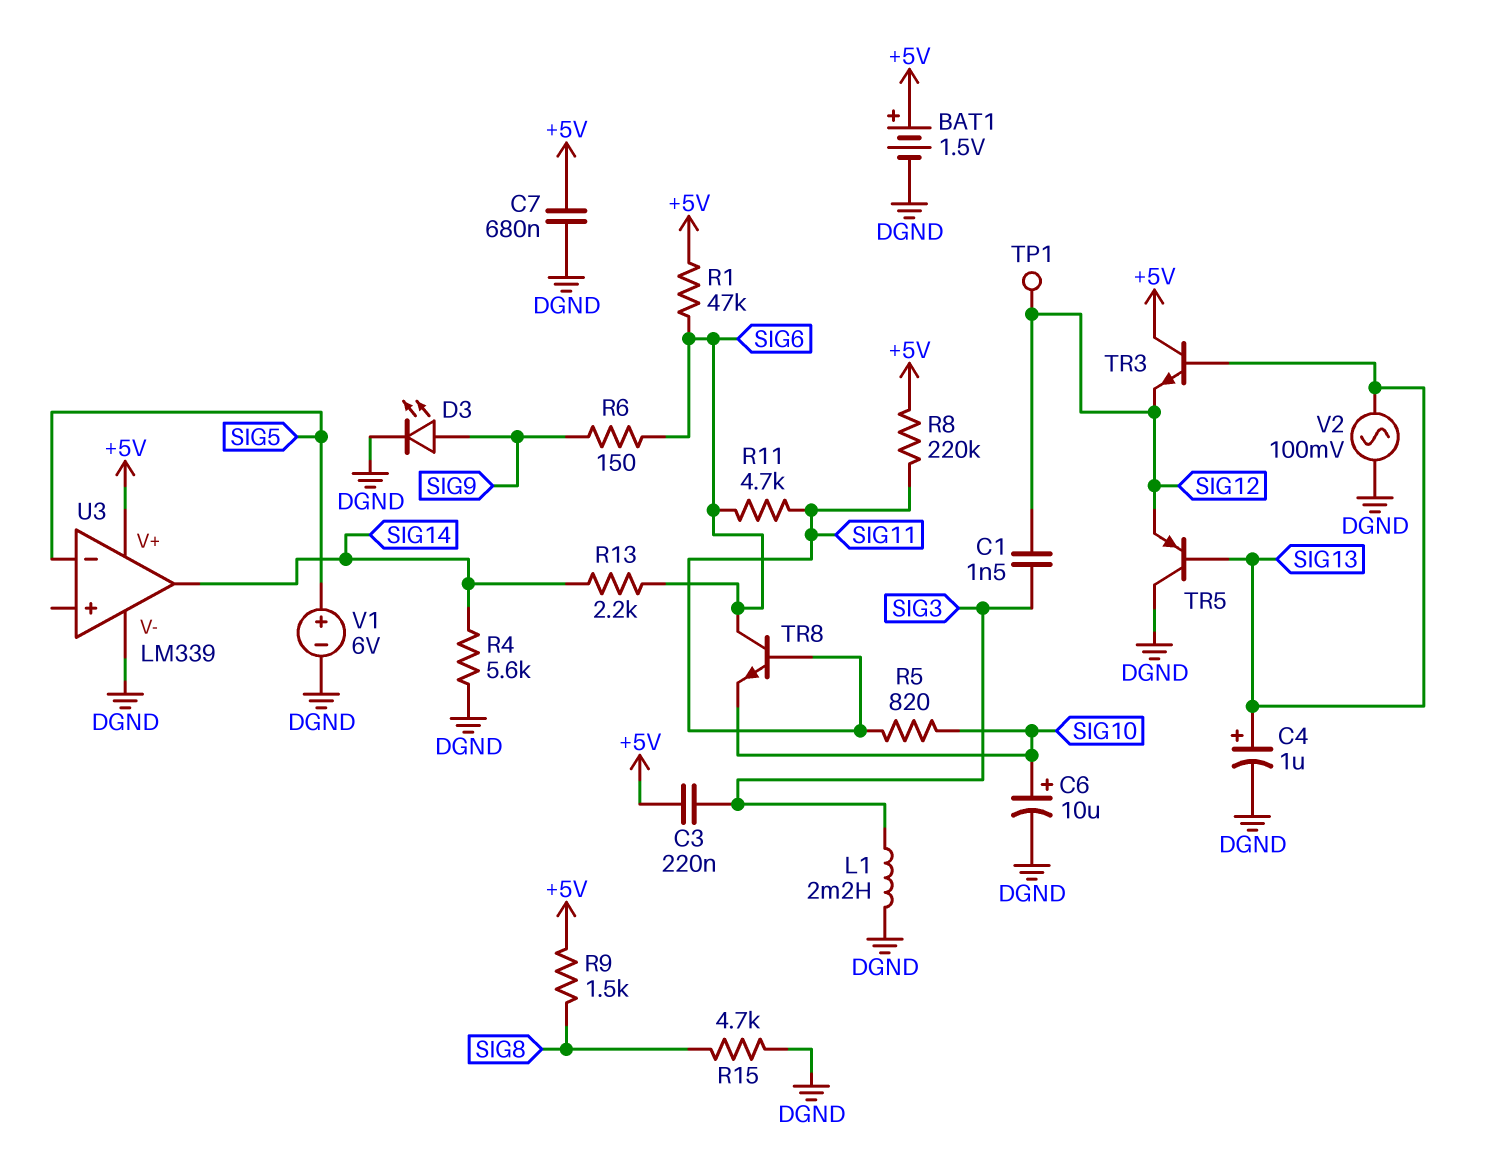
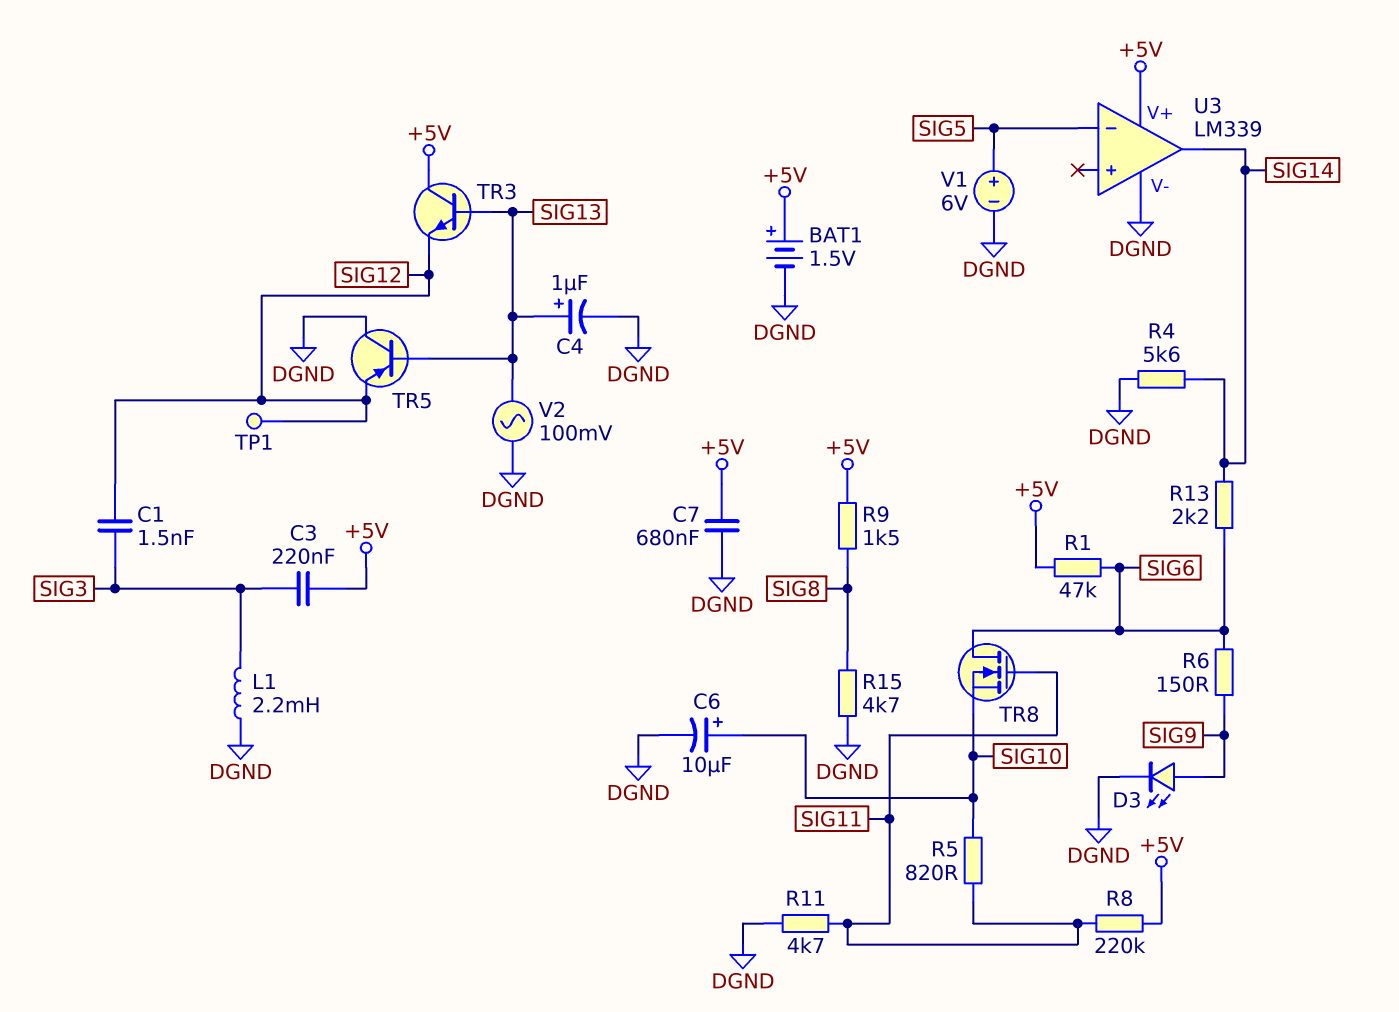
R11: 4.7k (SIG6, SIG11) -> 4.7k (DGND, SIG11)
TR8: NPN (B SIG11, C SIG6, E SIG10) -> NMOS (G SIG11, D SIG6, S SIG10)

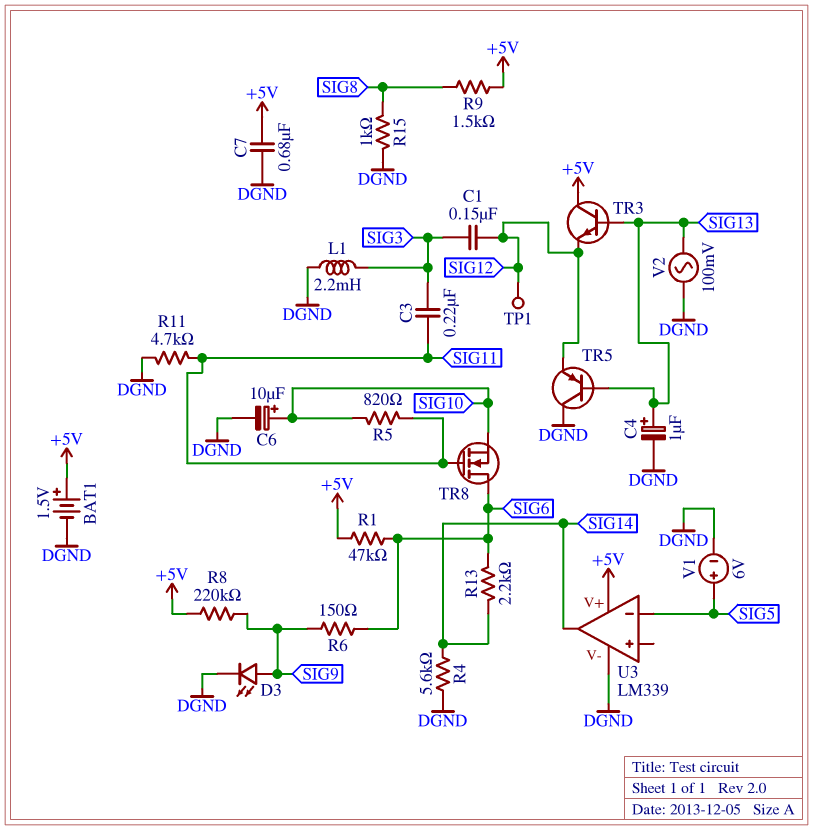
C1: 1.5nF (SIG3, SIG12) -> 150nF (SIG3, SIG12)
C3: 220nF (+5V, SIG3) -> 220nF (SIG3, SIG11)
R8: 220k (+5V, SIG11) -> 220k (+5V, SIG9)
R15: 4.7k (DGND, SIG8) -> 1k (DGND, SIG8)

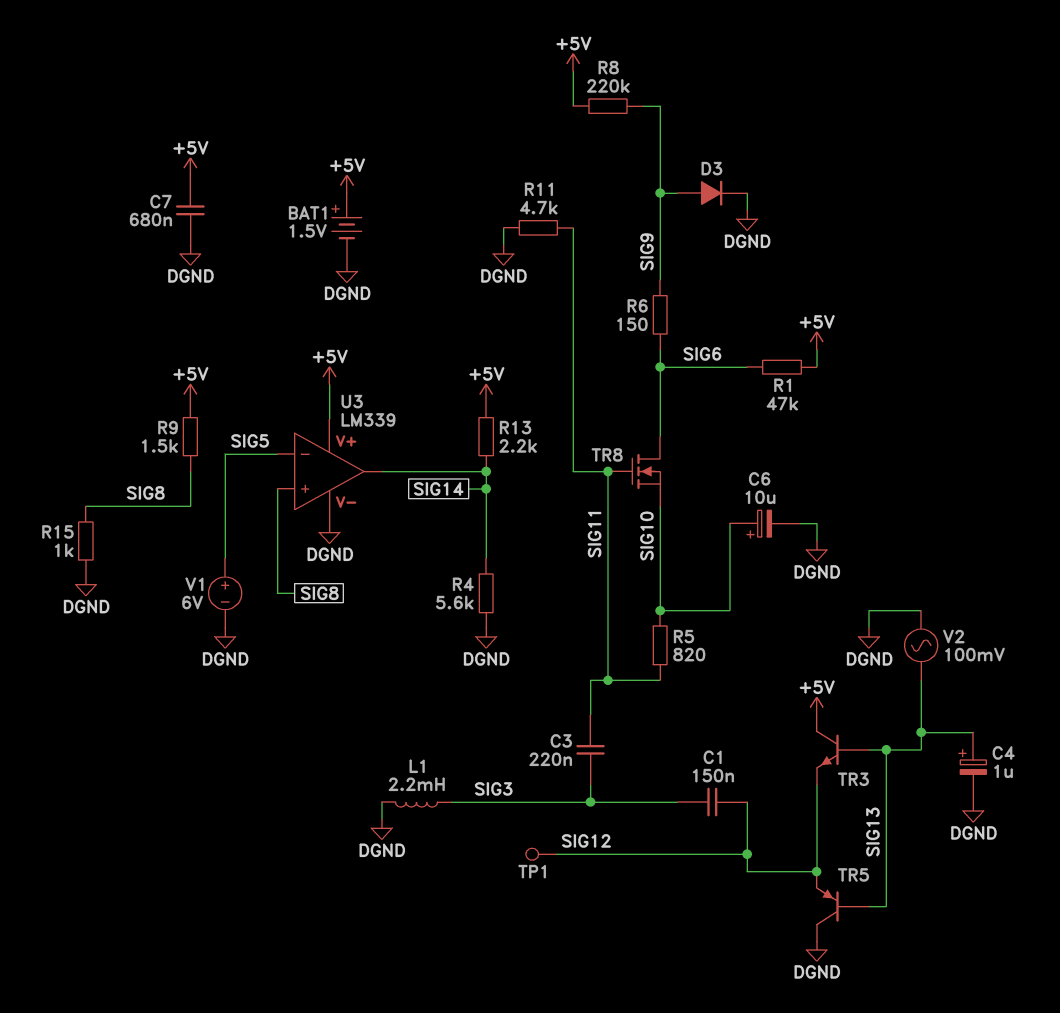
D3: LED (A SIG9, K DGND) -> diode (A SIG9, K DGND)
R13: 2.2k (SIG6, SIG14) -> 2.2k (+5V, SIG14)
U3 pin in+: none -> SIG8

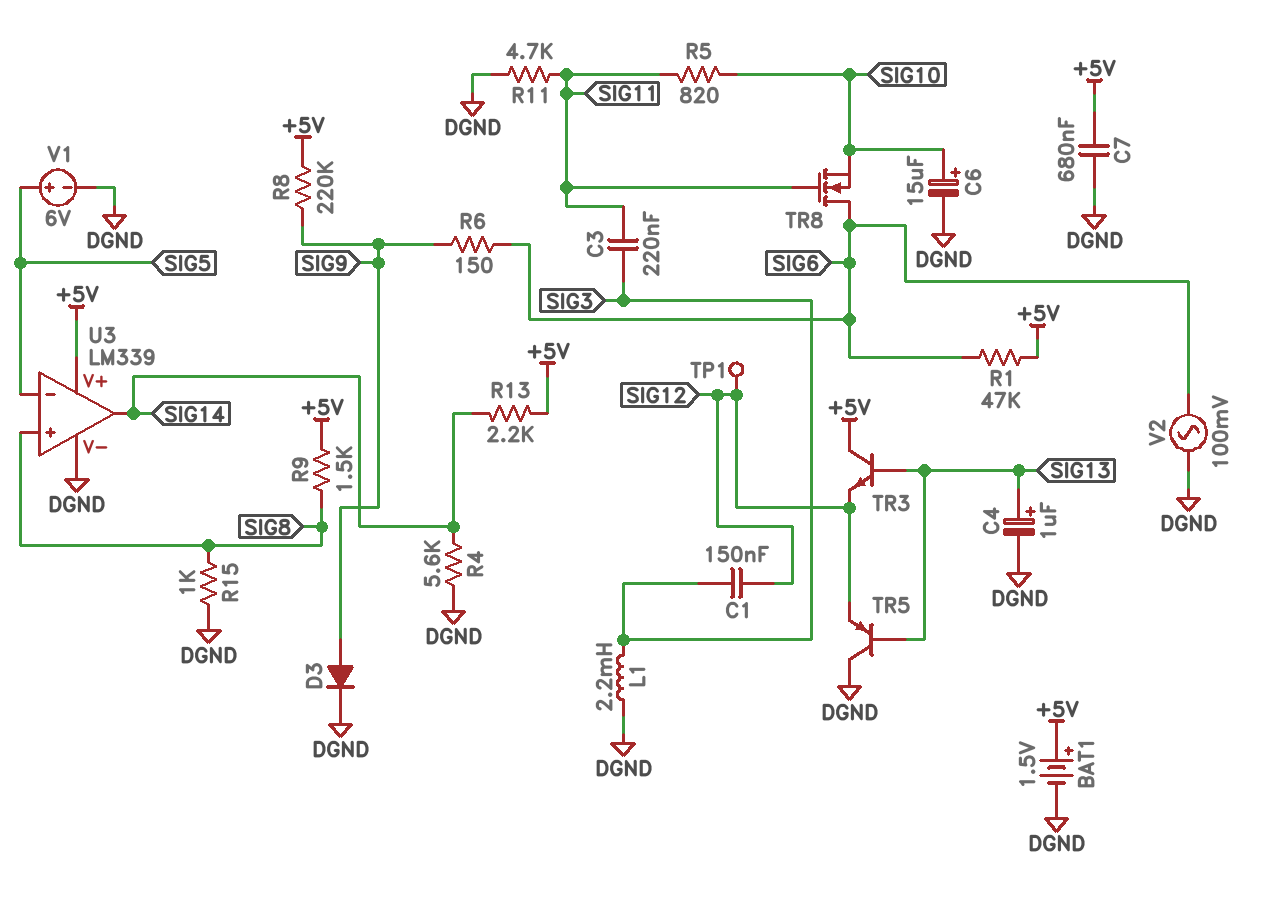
C6: 10uF (plus SIG10, minus DGND) -> 15uF (plus SIG10, minus DGND)
V2: AC 100mV (DGND, SIG13) -> AC 100mV (DGND, SIG6)

